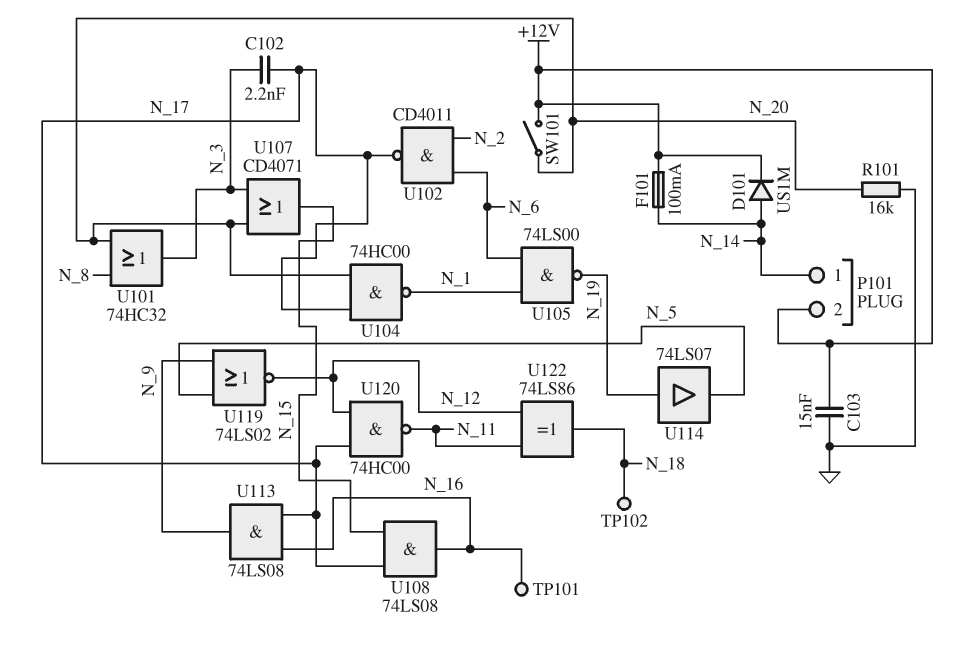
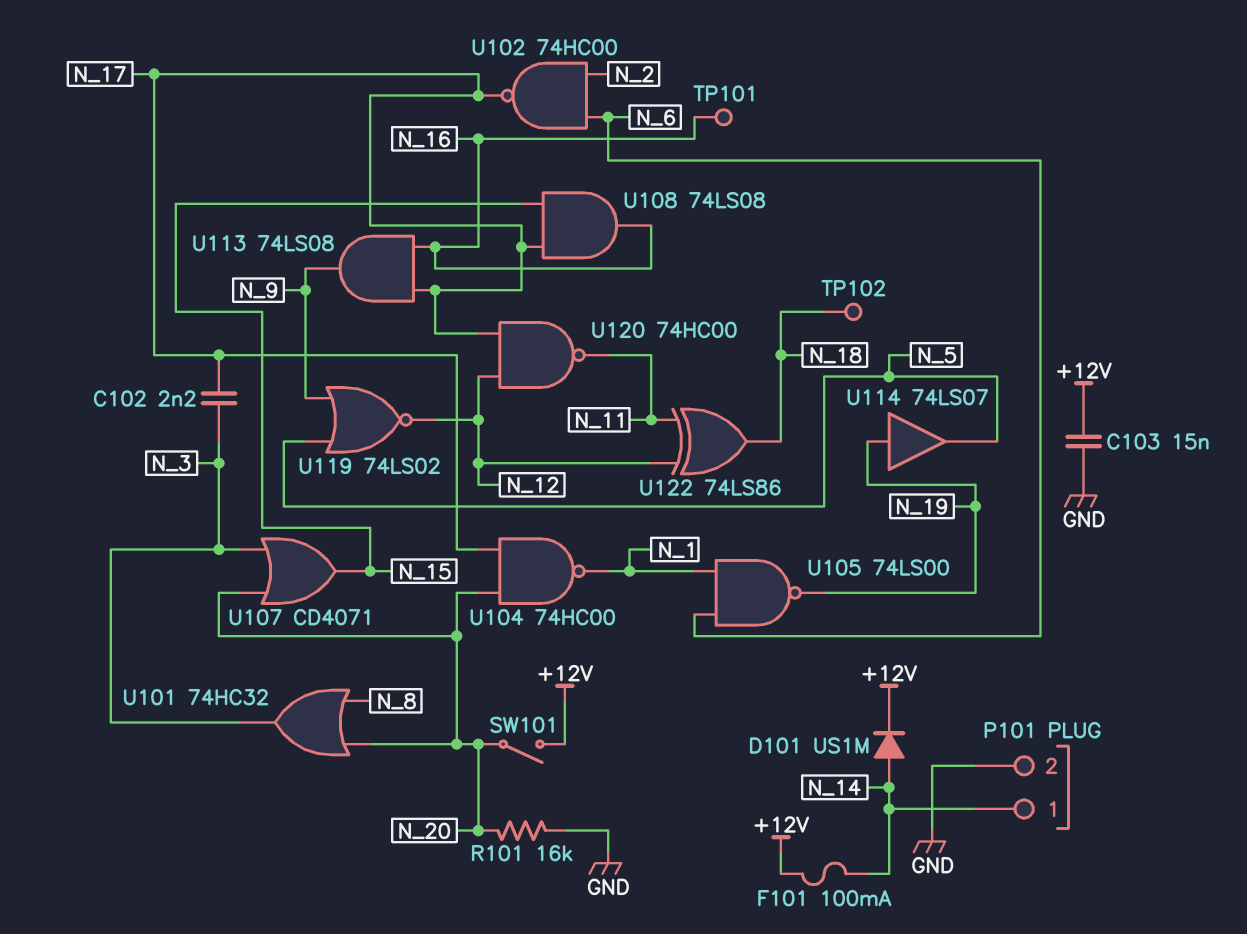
P101 pin 2: +12V -> GND
U102: NAND CD4011 (in N_2, in N_6, out N_17) -> NAND 74HC00 (in N_2, in N_6, out N_17)

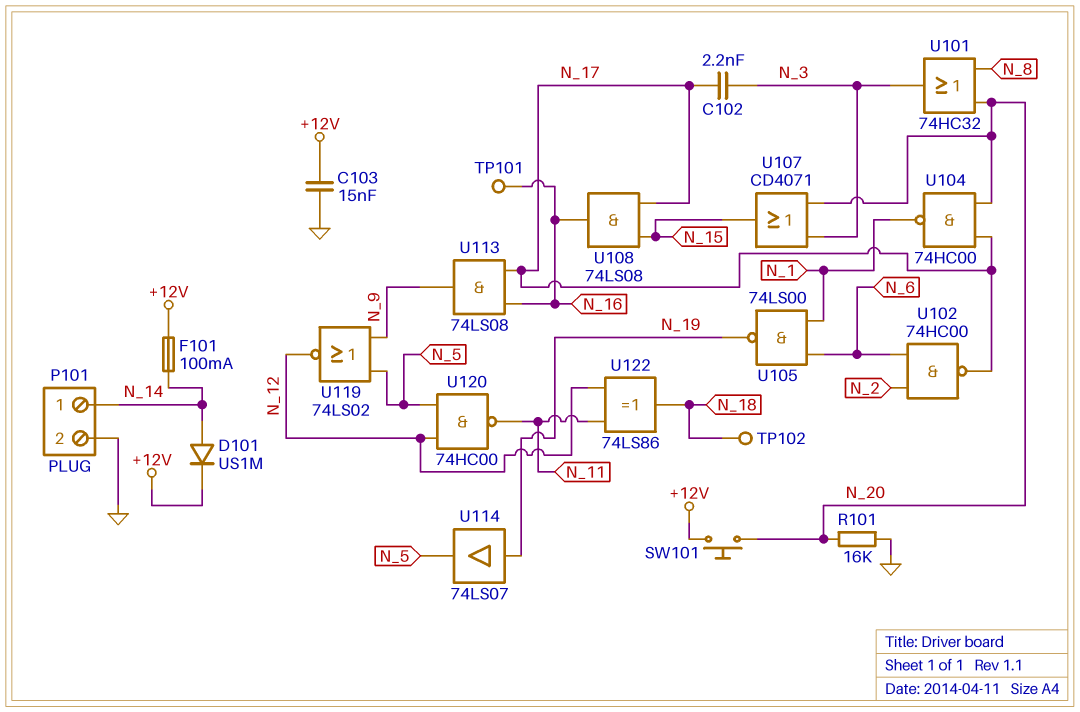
SW101: switch (+12V, N_20) -> button (+12V, N_20)
U120: NAND 74HC00 (in N_12, in N_17, out N_11) -> NAND 74HC00 (in N_5, in N_12, out N_11)

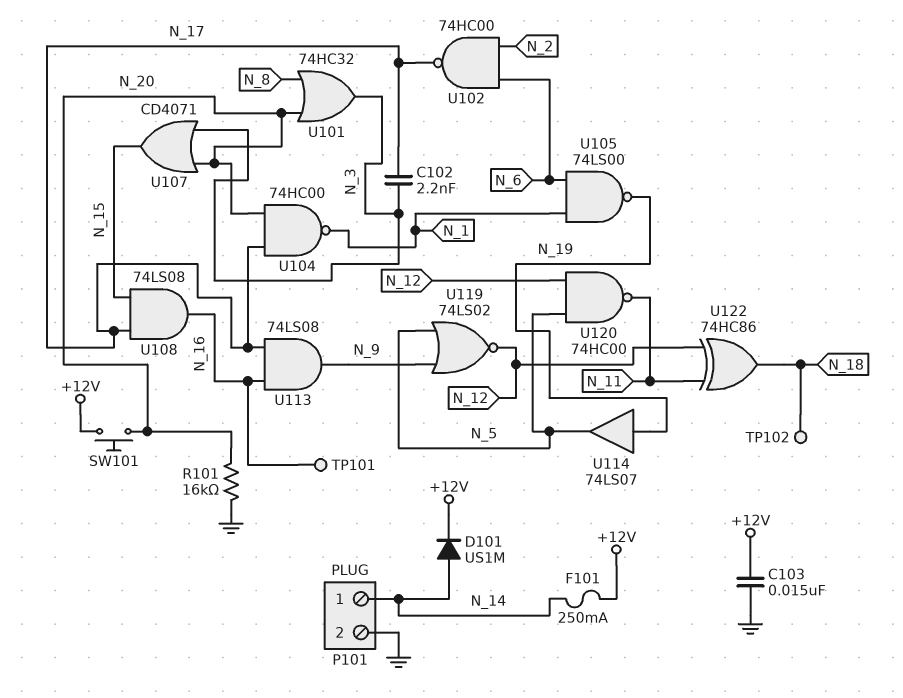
F101: 100mA (+12V, N_14) -> 250mA (+12V, N_14)
U122: XOR 74LS86 (in N_11, in N_12, out N_18) -> XOR 74HC86 (in N_11, in N_12, out N_18)

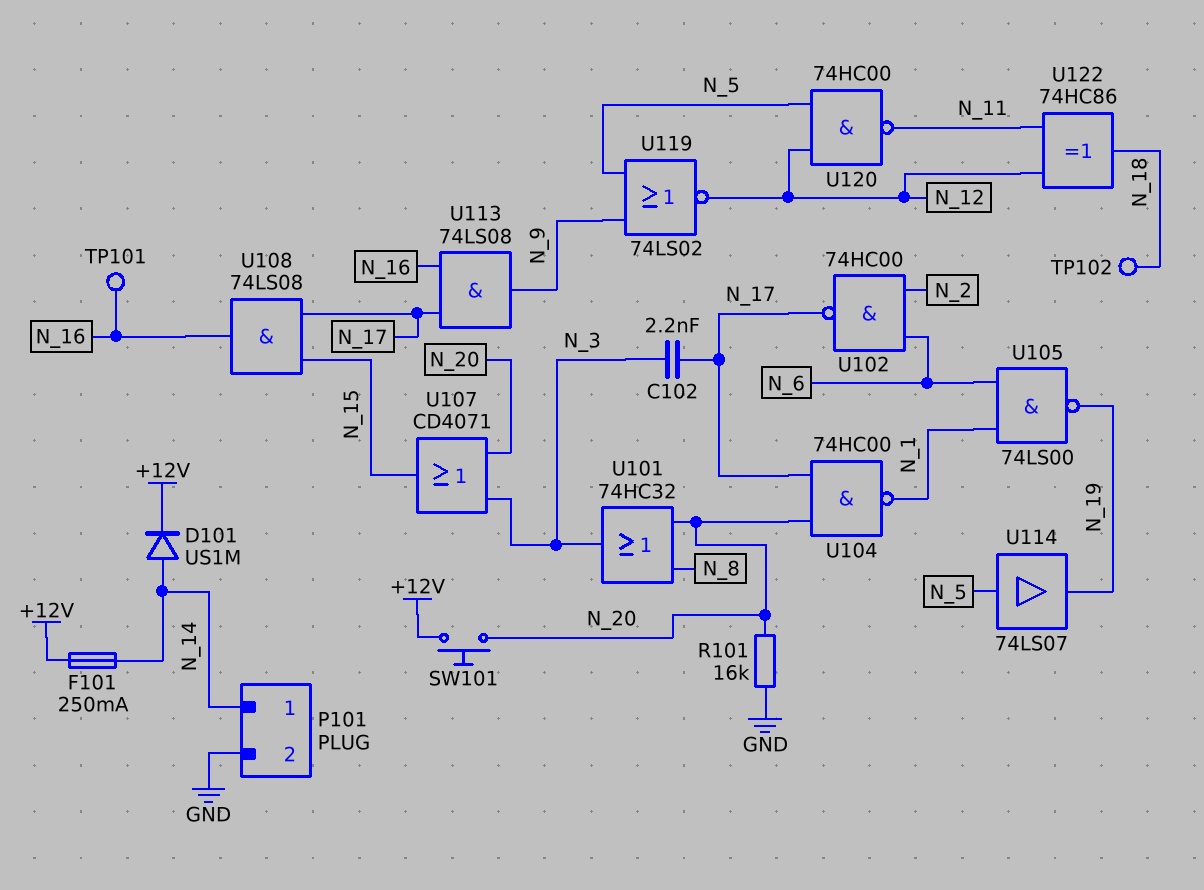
C103: 15nF (+12V, GND) -> none
U114: buffer 74LS07 (in N_19, out N_5) -> buffer 74LS07 (in N_5, out N_19)

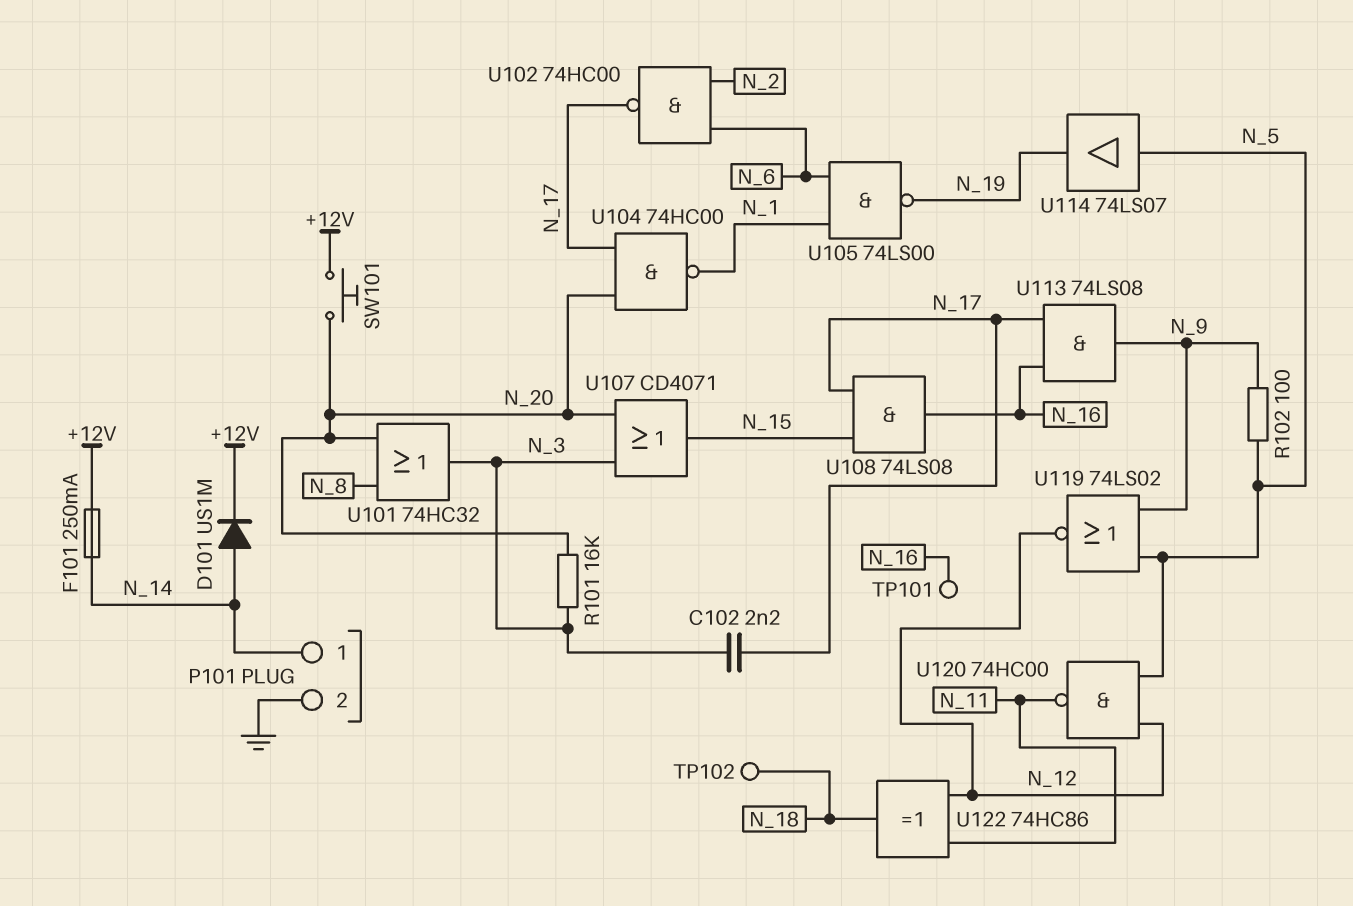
R101: 16k (GND, N_20) -> 16k (N_3, N_20)
R102: none -> 100 (N_5, N_9)

